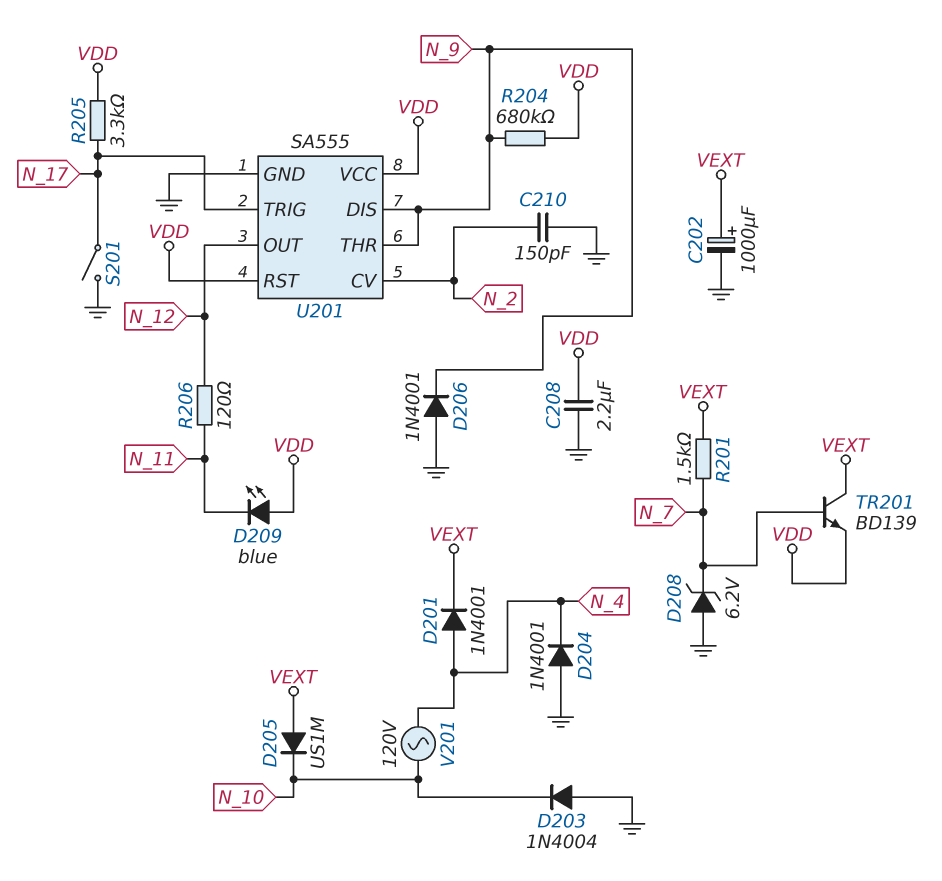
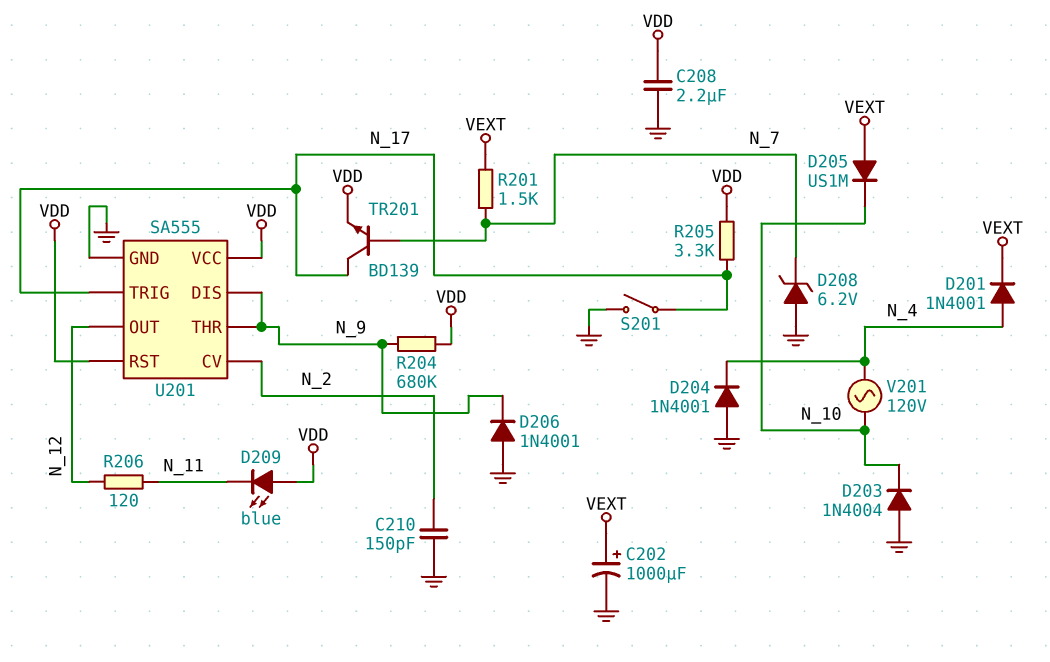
TR201: NPN BD139 (B N_7, C VEXT, E VDD) -> NPN BD139 (B N_7, C N_17, E VDD)

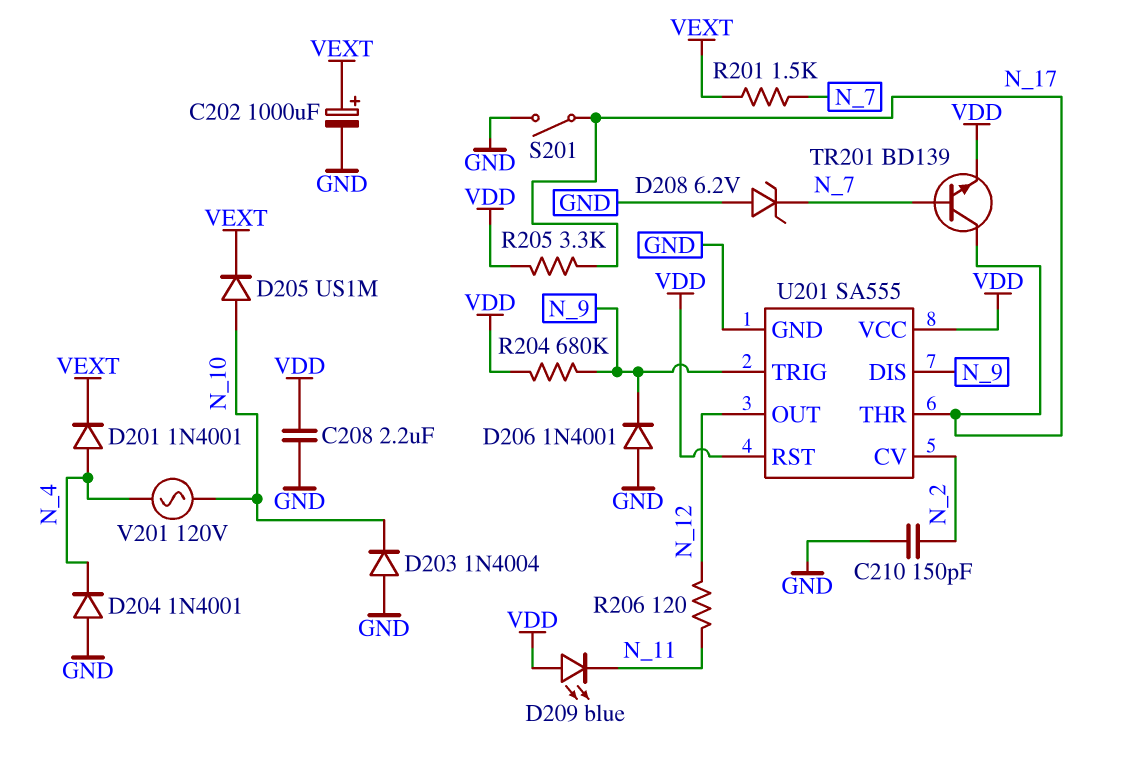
D205: diode US1M (A VEXT, K N_10) -> diode US1M (A N_10, K VEXT)
U201 pin THR: N_9 -> N_17
U201 pin TRIG: N_17 -> N_9

